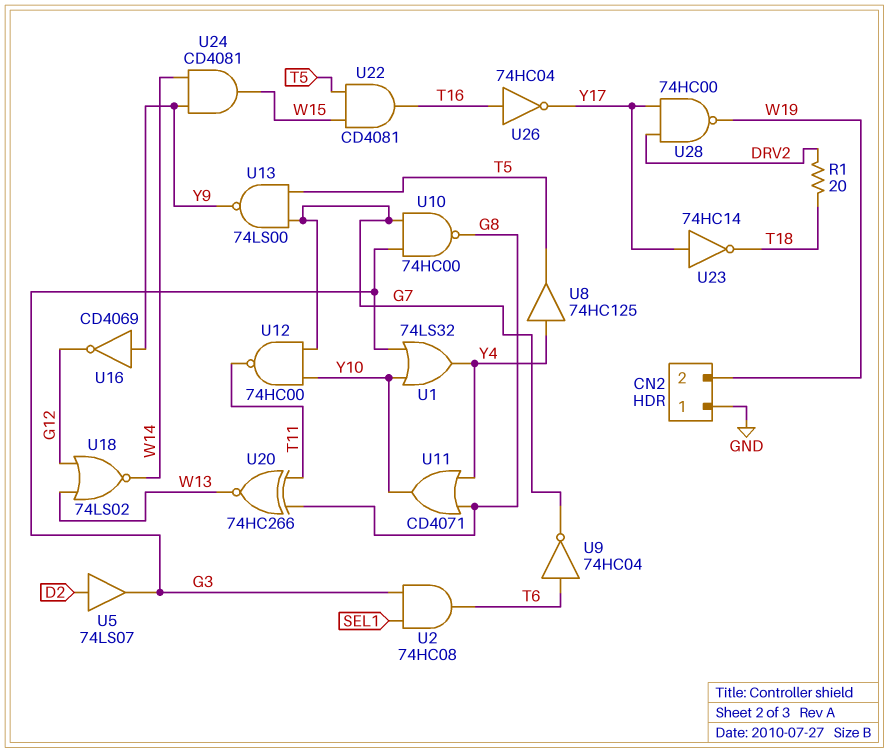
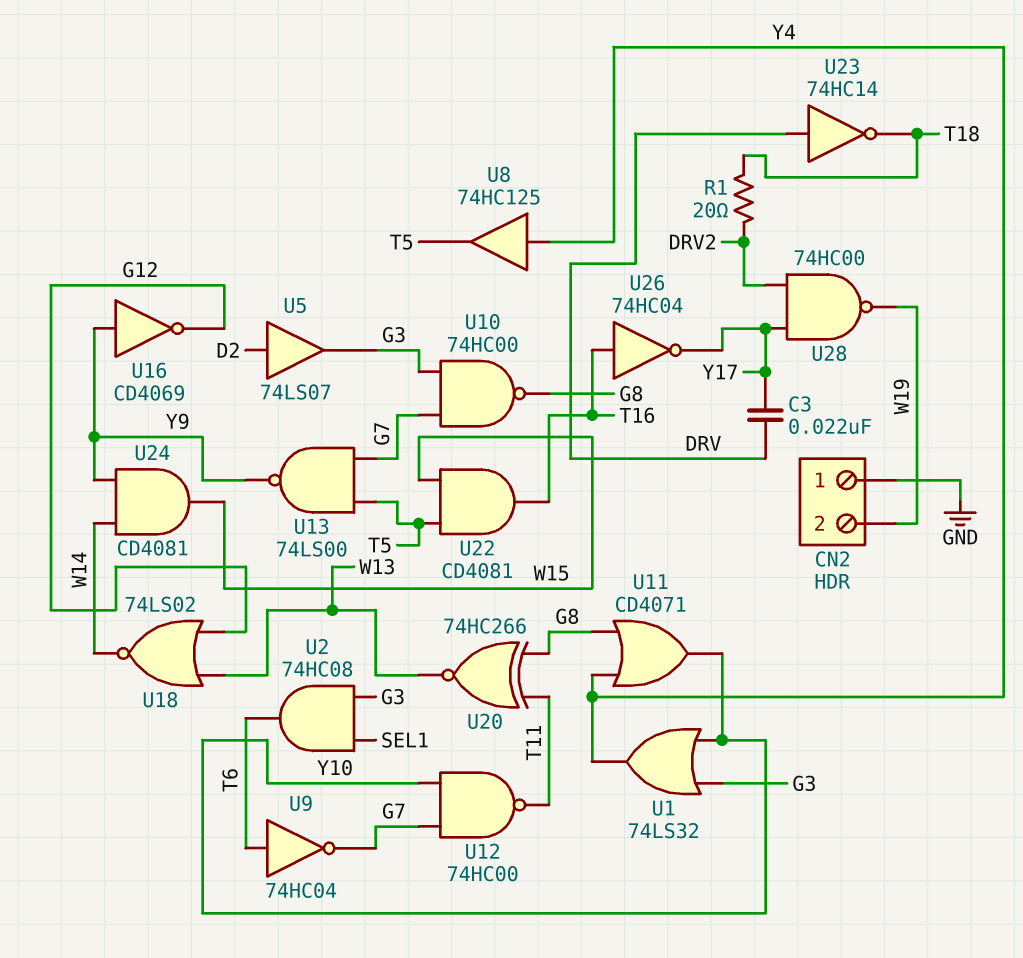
C3: none -> 22nF (DRV, Y17)
U23: NOT 74HC14 (in Y17, out T18) -> NOT 74HC14 (in DRV, out T18)

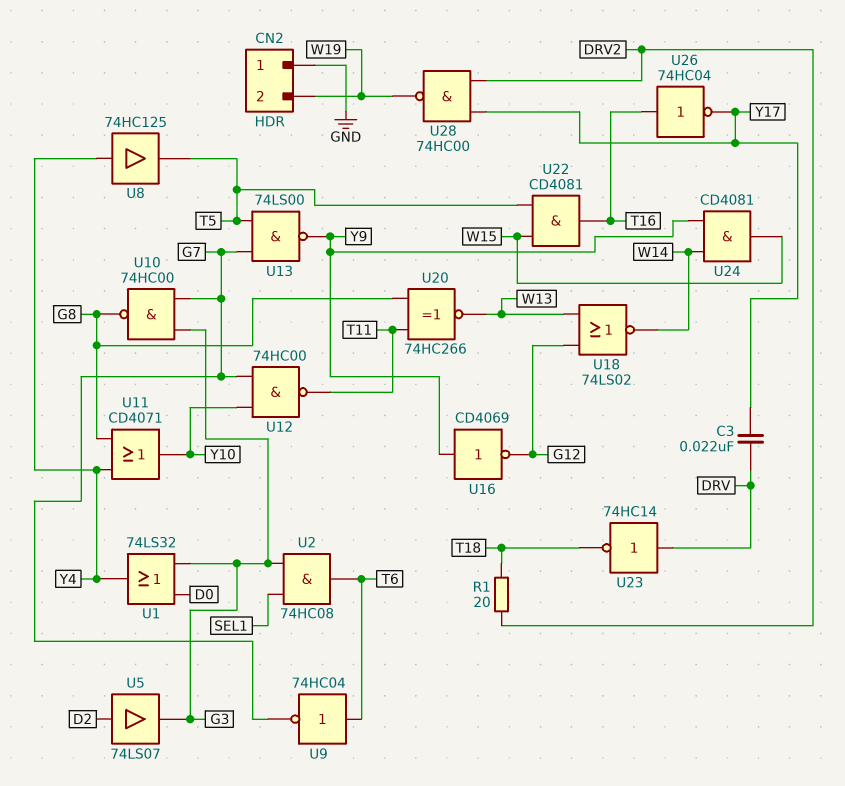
U1: OR 74LS32 (in G3, in Y10, out Y4) -> OR 74LS32 (in D0, in G3, out Y4)

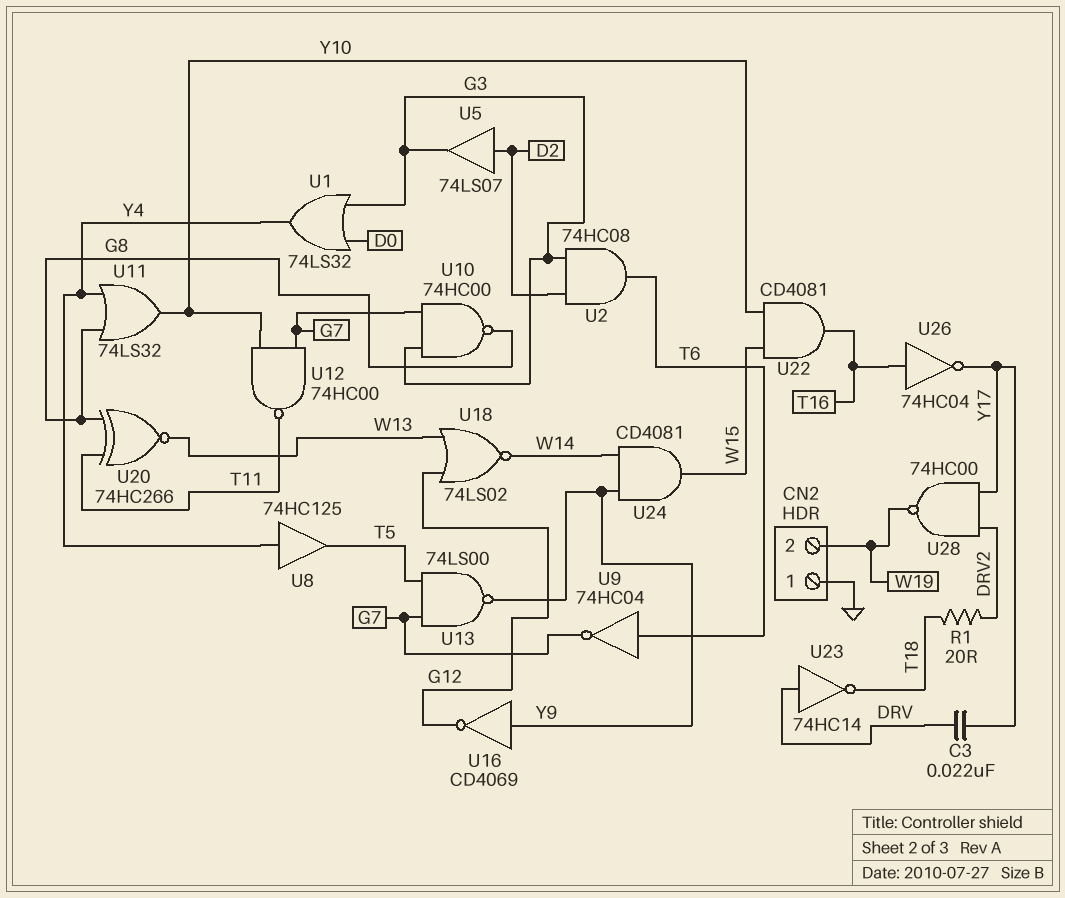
U2: AND 74HC08 (in G3, in SEL1, out T6) -> AND 74HC08 (in D2, in G3, out T6)
U11: OR CD4071 (in G8, in Y4, out Y10) -> OR 74LS32 (in G8, in Y4, out Y10)
U22: AND CD4081 (in T5, in W15, out T16) -> AND CD4081 (in W15, in Y10, out T16)

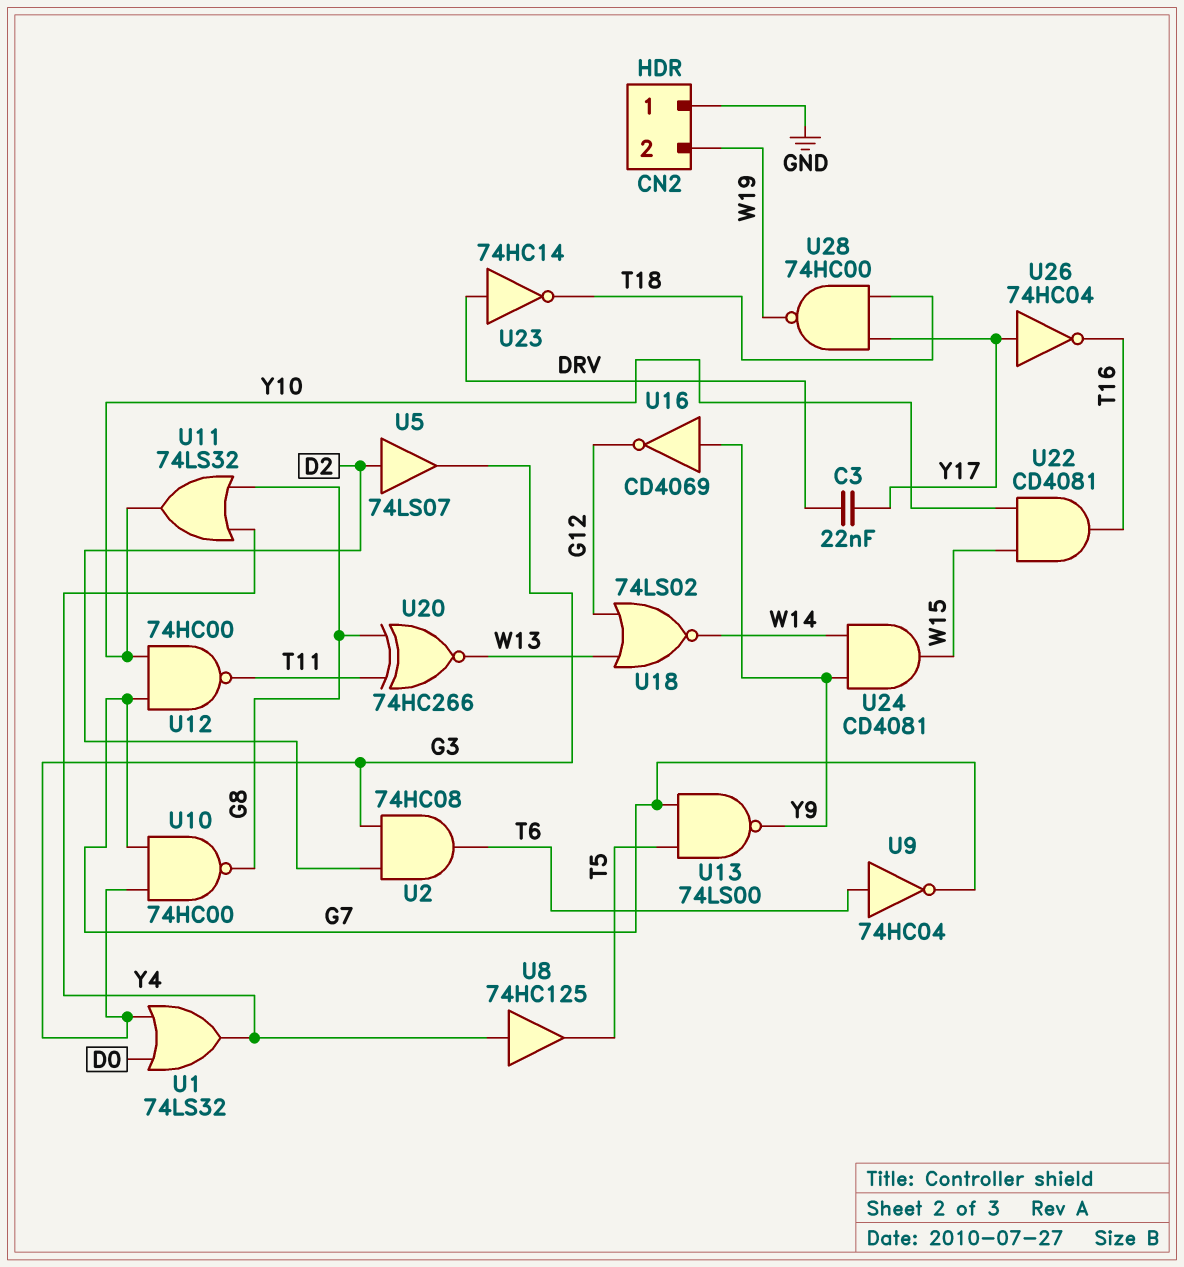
R1: 20 (DRV2, T18) -> none
U26: NOT 74HC04 (in T16, out Y17) -> NOT 74HC04 (in Y17, out T16)
U28: NAND 74HC00 (in DRV2, in Y17, out W19) -> NAND 74HC00 (in T18, in Y17, out W19)

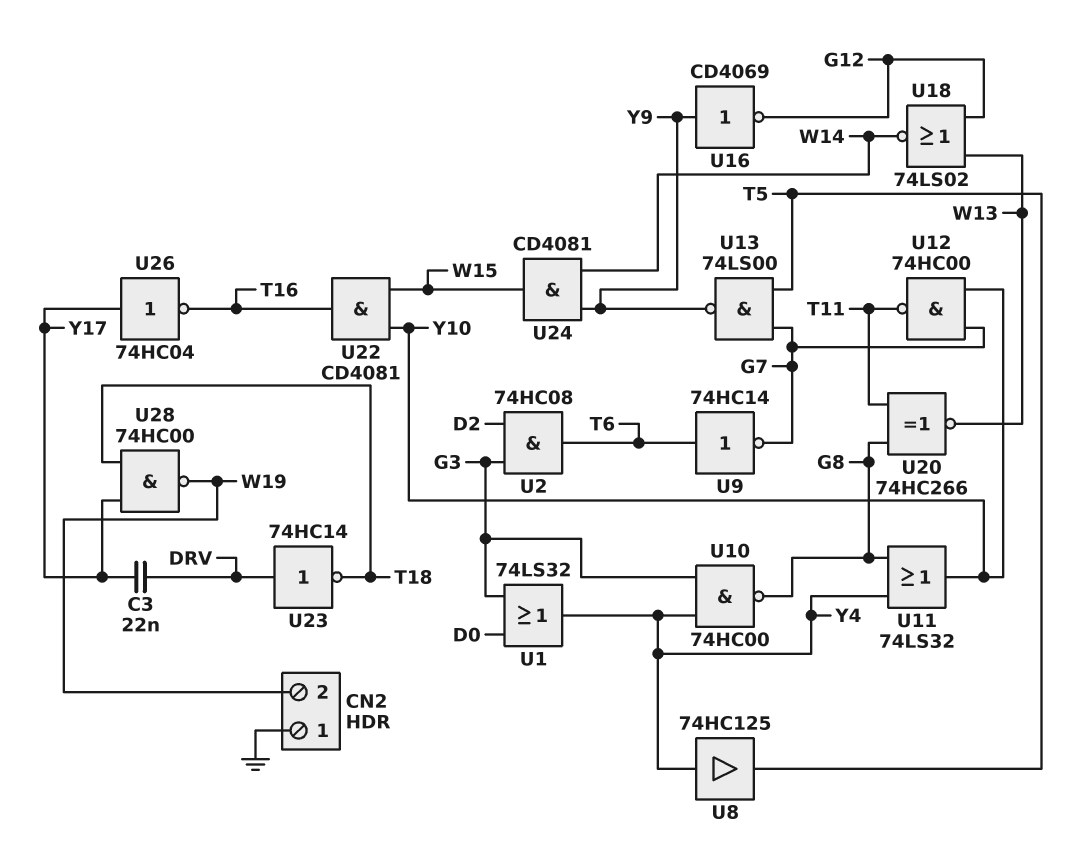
U5: buffer 74LS07 (in D2, out G3) -> none
U9: NOT 74HC04 (in T6, out G7) -> NOT 74HC14 (in T6, out G7)
U10: NAND 74HC00 (in G3, in G7, out G8) -> NAND 74HC00 (in G3, in Y4, out G8)

